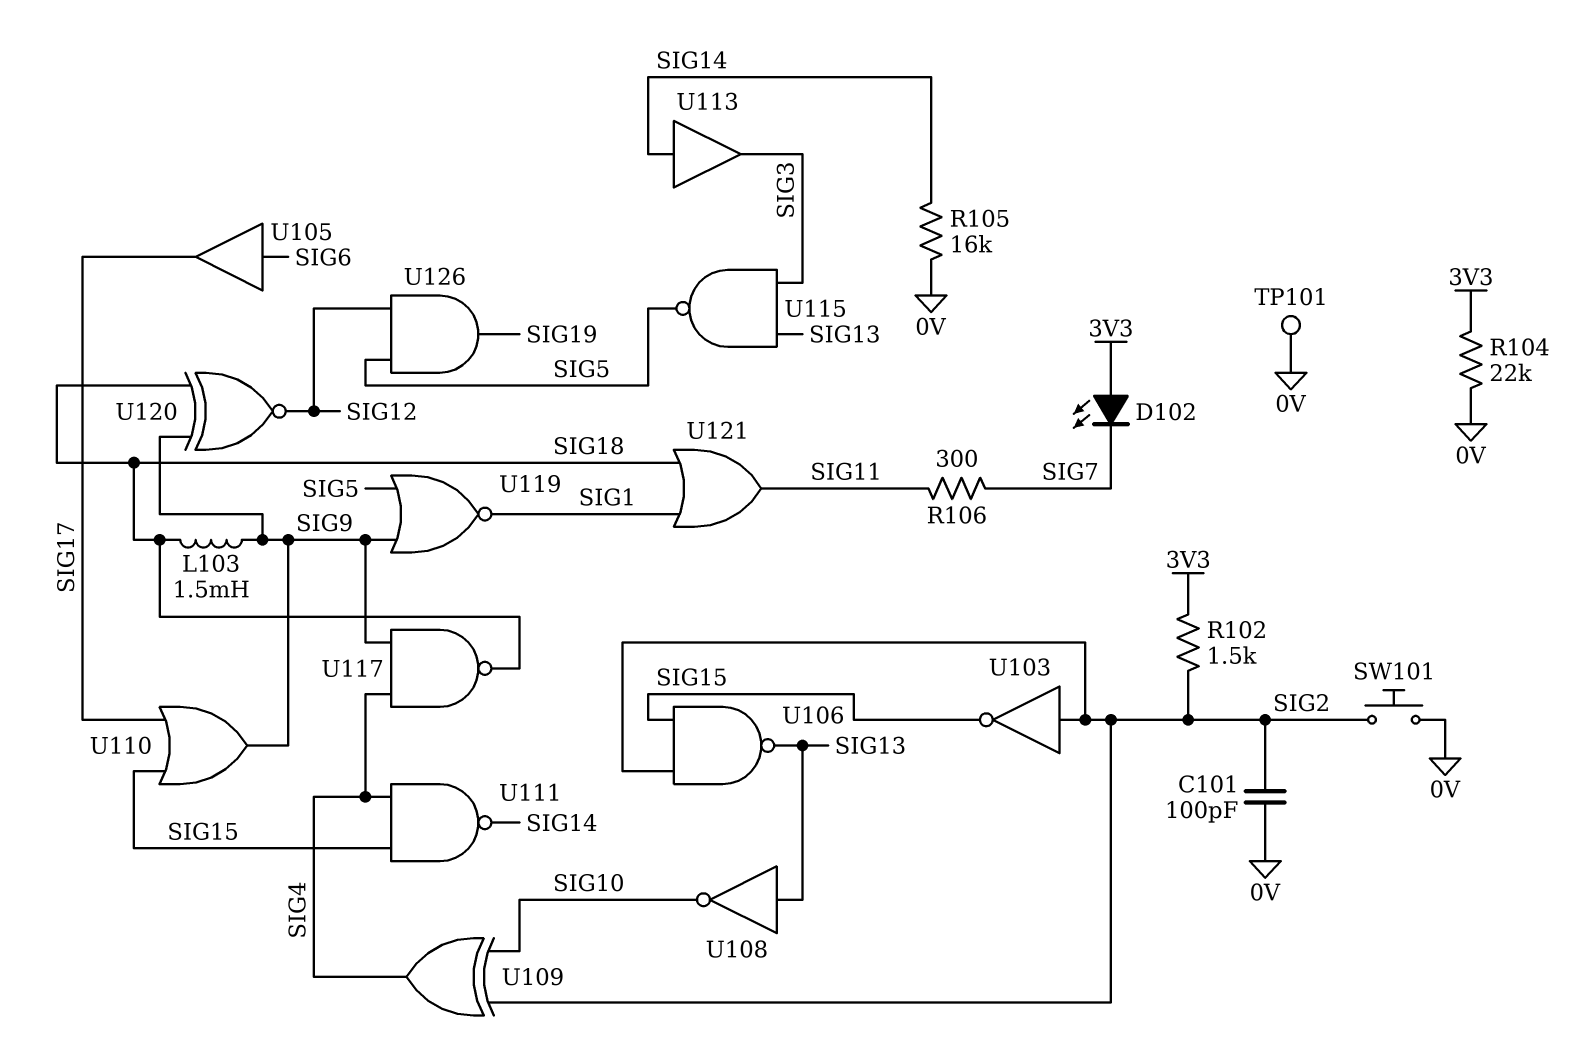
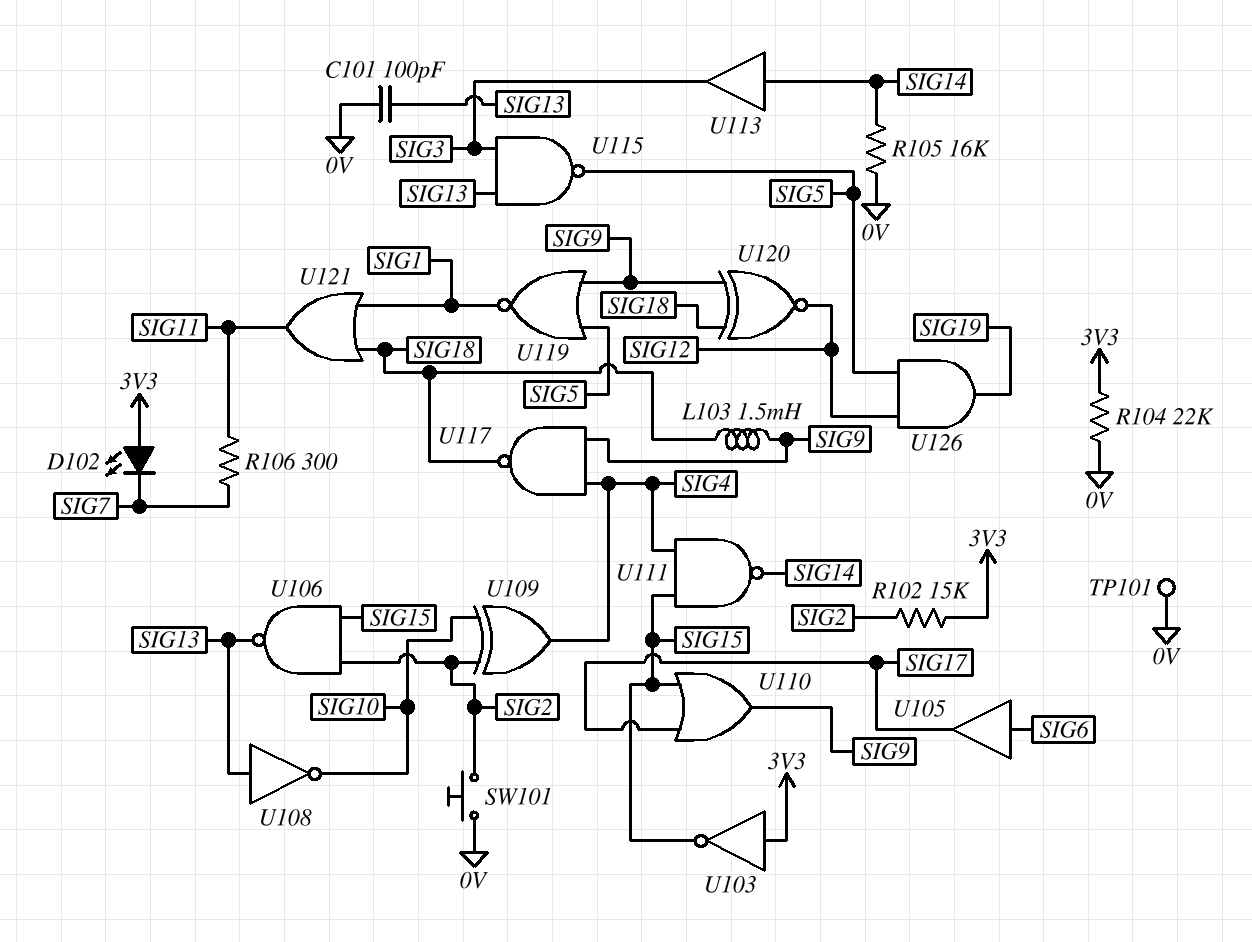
C101: 100pF (0V, SIG2) -> 100pF (0V, SIG13)
R102: 1.5k (3V3, SIG2) -> 15k (3V3, SIG2)
U103: NOT (in SIG2, out SIG15) -> NOT (in 3V3, out SIG15)

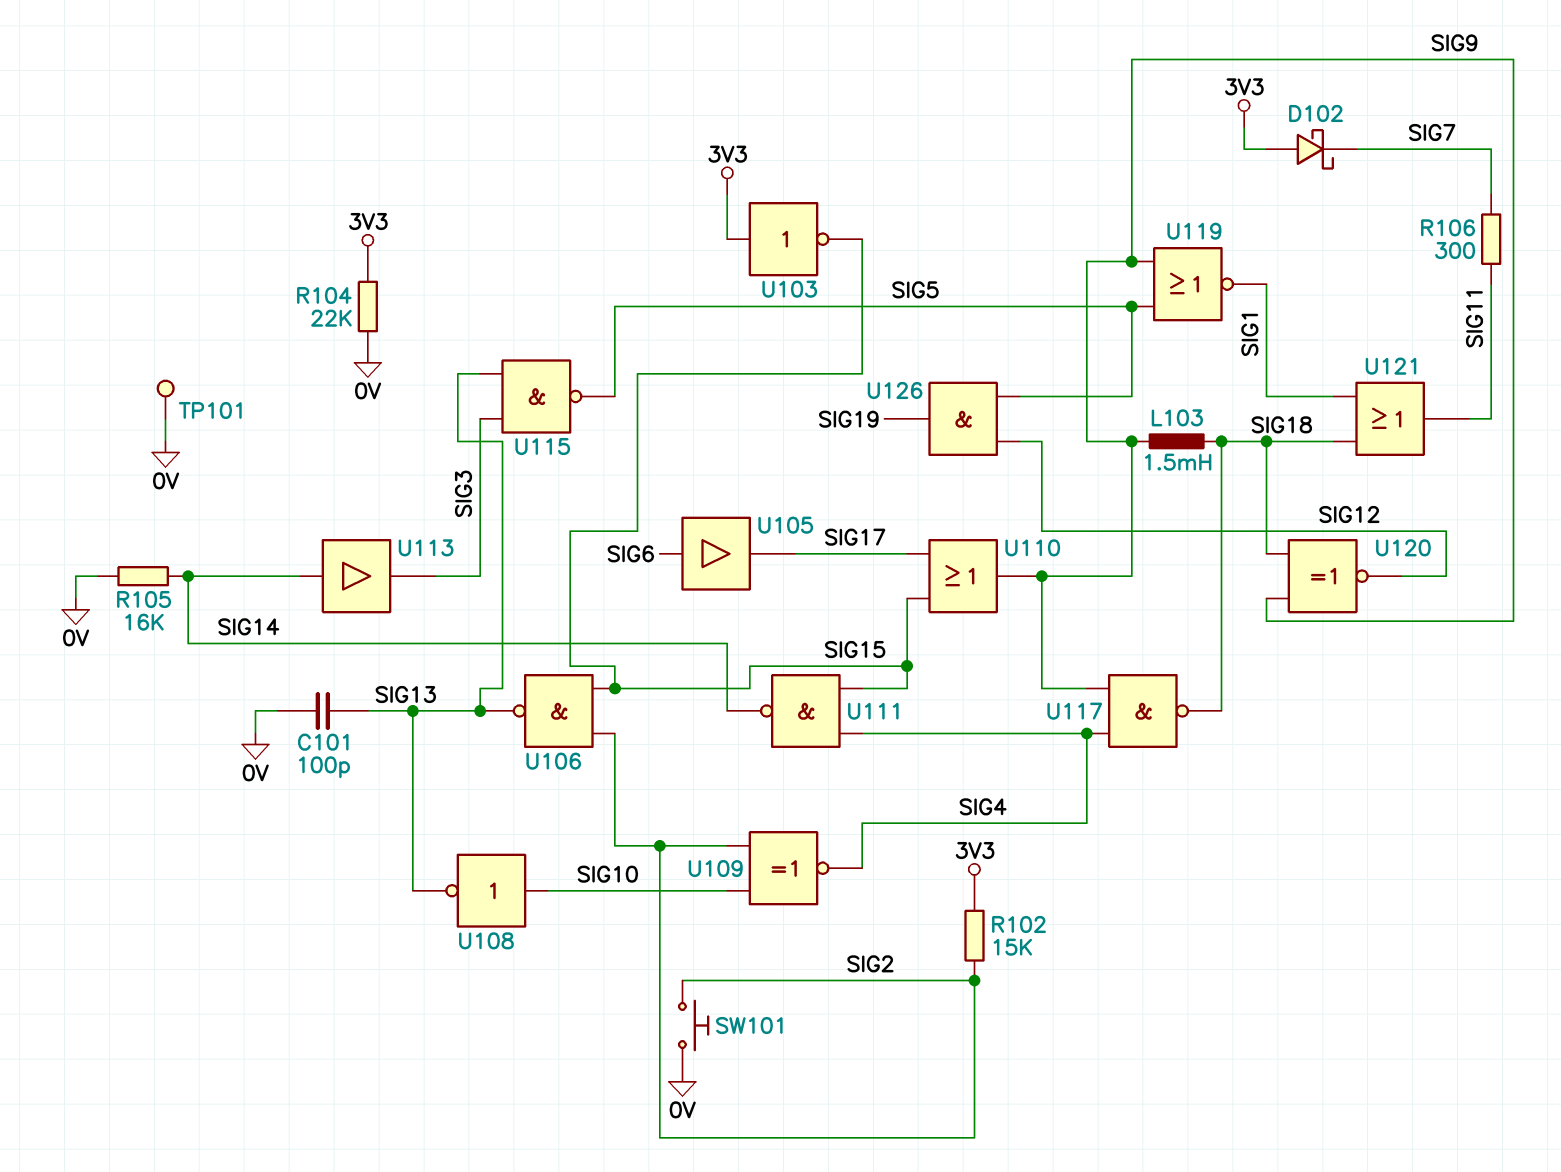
D102: LED (A 3V3, K SIG7) -> schottky (A 3V3, K SIG7)
U108: NOT (in SIG13, out SIG10) -> NOT (in SIG10, out SIG13)
U109: XOR (in SIG2, in SIG10, out SIG4) -> XNOR (in SIG2, in SIG10, out SIG4)

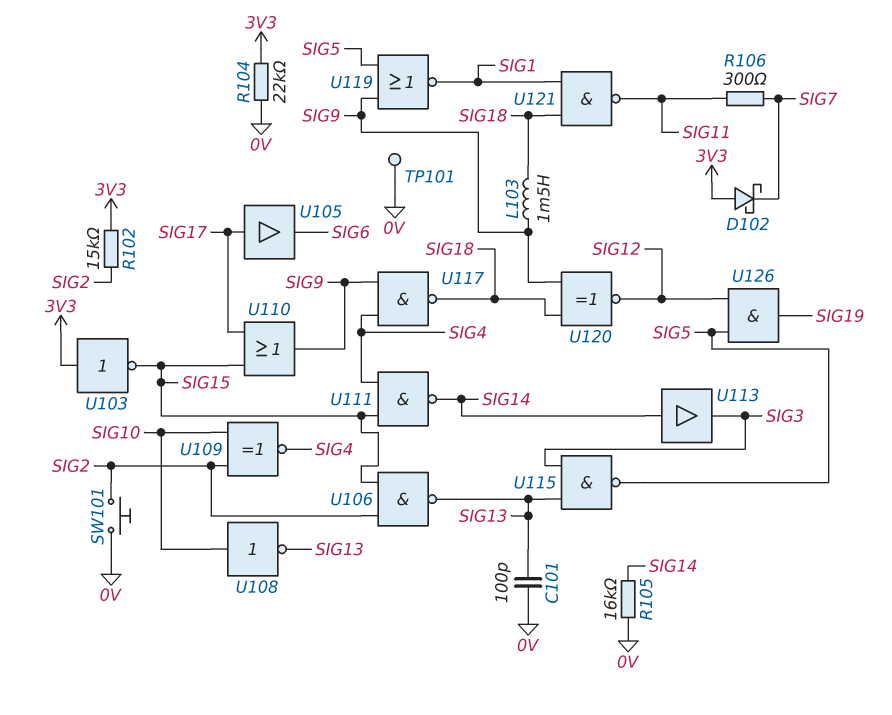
U105: buffer (in SIG6, out SIG17) -> buffer (in SIG17, out SIG6)
U121: OR (in SIG1, in SIG18, out SIG11) -> NAND (in SIG1, in SIG18, out SIG11)

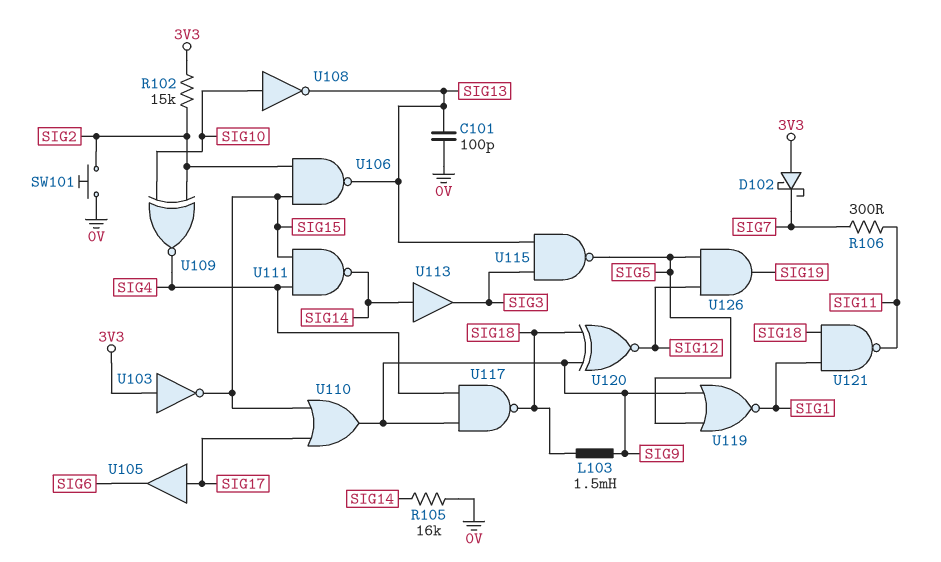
R104: 22k (0V, 3V3) -> none
TP101: test point (0V) -> none

